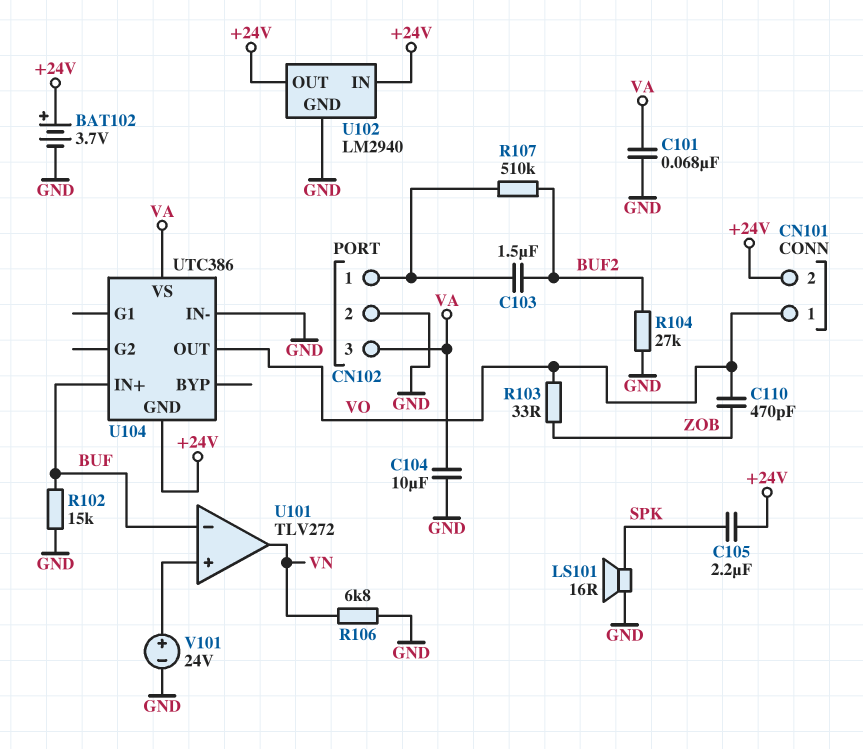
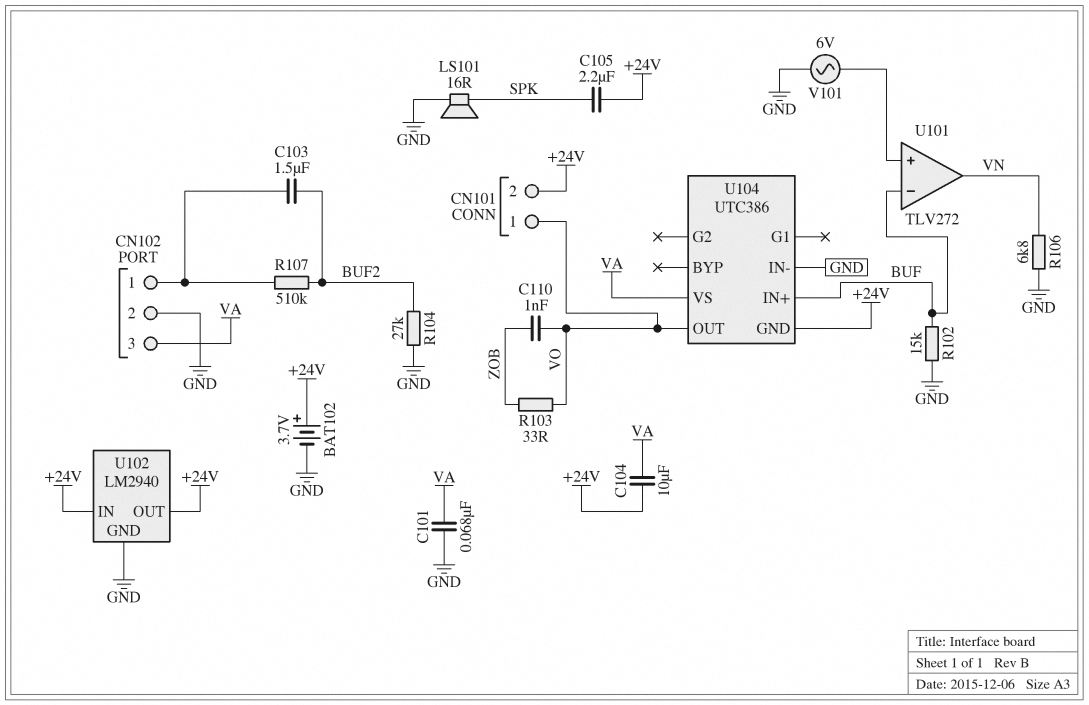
C104: 10uF (GND, VA) -> 10uF (+24V, VA)
C110: 470pF (VO, ZOB) -> 1nF (VO, ZOB)
V101: 24V (plus U101/in+, minus GND) -> AC 6V (GND, U101/in+)

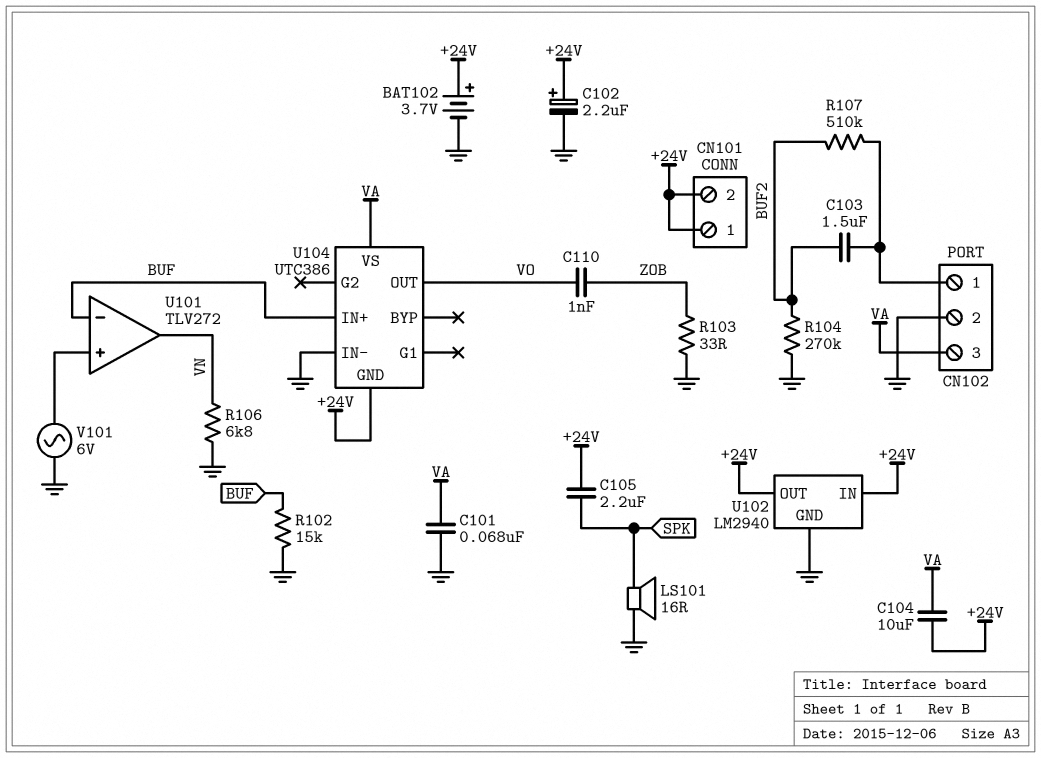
C102: none -> 2.2uF (plus +24V, minus GND)
CN101 pin 1: VO -> +24V
R103: 33 (VO, ZOB) -> 33 (GND, ZOB)
R104: 27k (BUF2, GND) -> 270k (BUF2, GND)

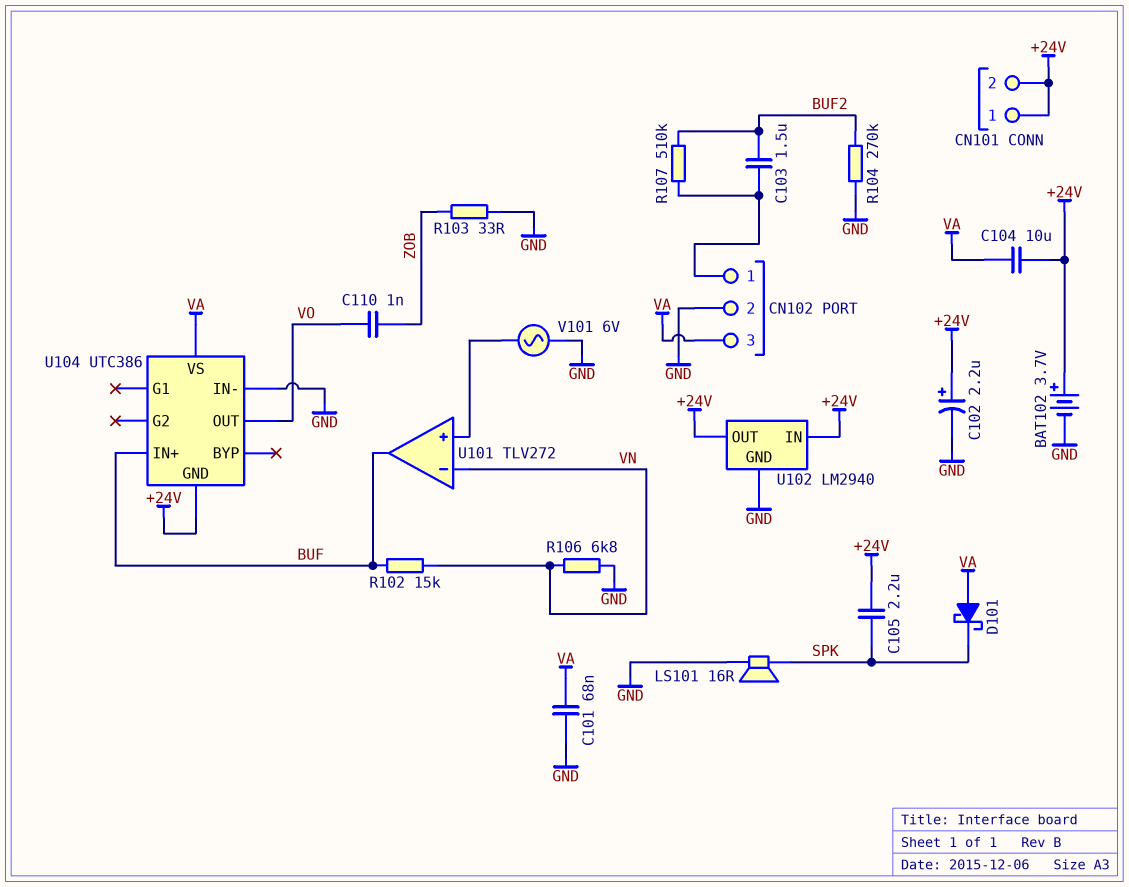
D101: none -> schottky (A VA, K SPK)
R102: 15k (BUF, GND) -> 15k (BUF, VN)
U101 pin in-: BUF -> VN
U101 pin out: VN -> BUF

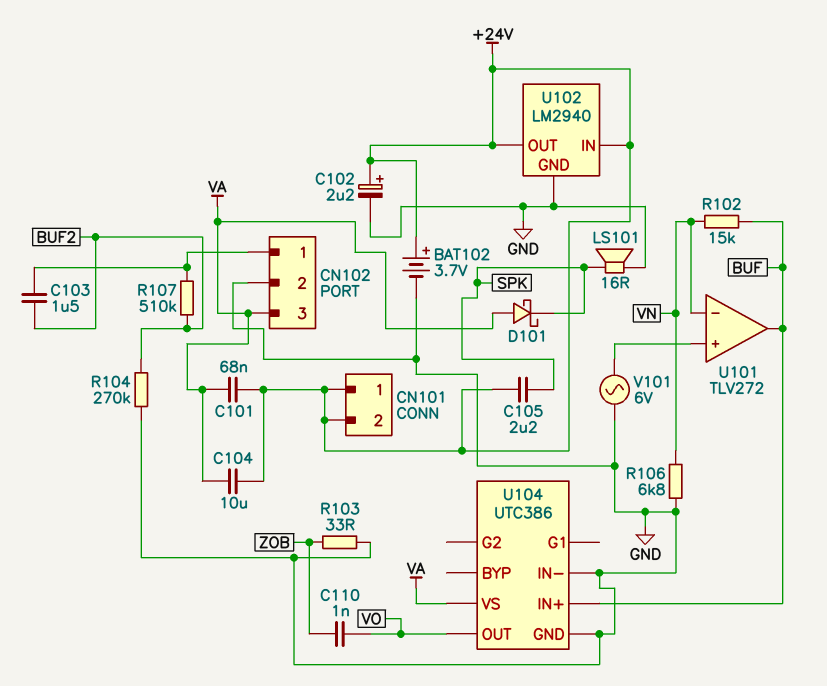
C101: 68nF (GND, VA) -> 68nF (+24V, VA)
U104 pin GND: +24V -> GND

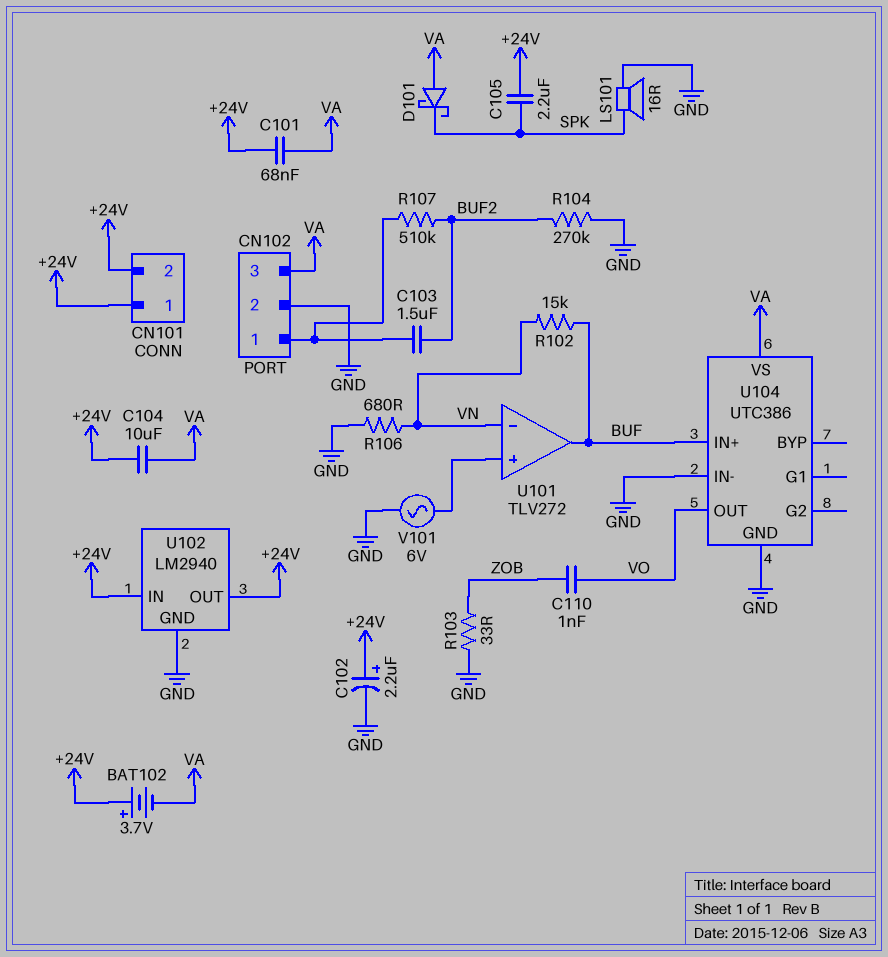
BAT102: 3.7V (plus +24V, minus GND) -> 3.7V (plus +24V, minus VA)
R106: 6.8k (GND, VN) -> 680 (GND, VN)

